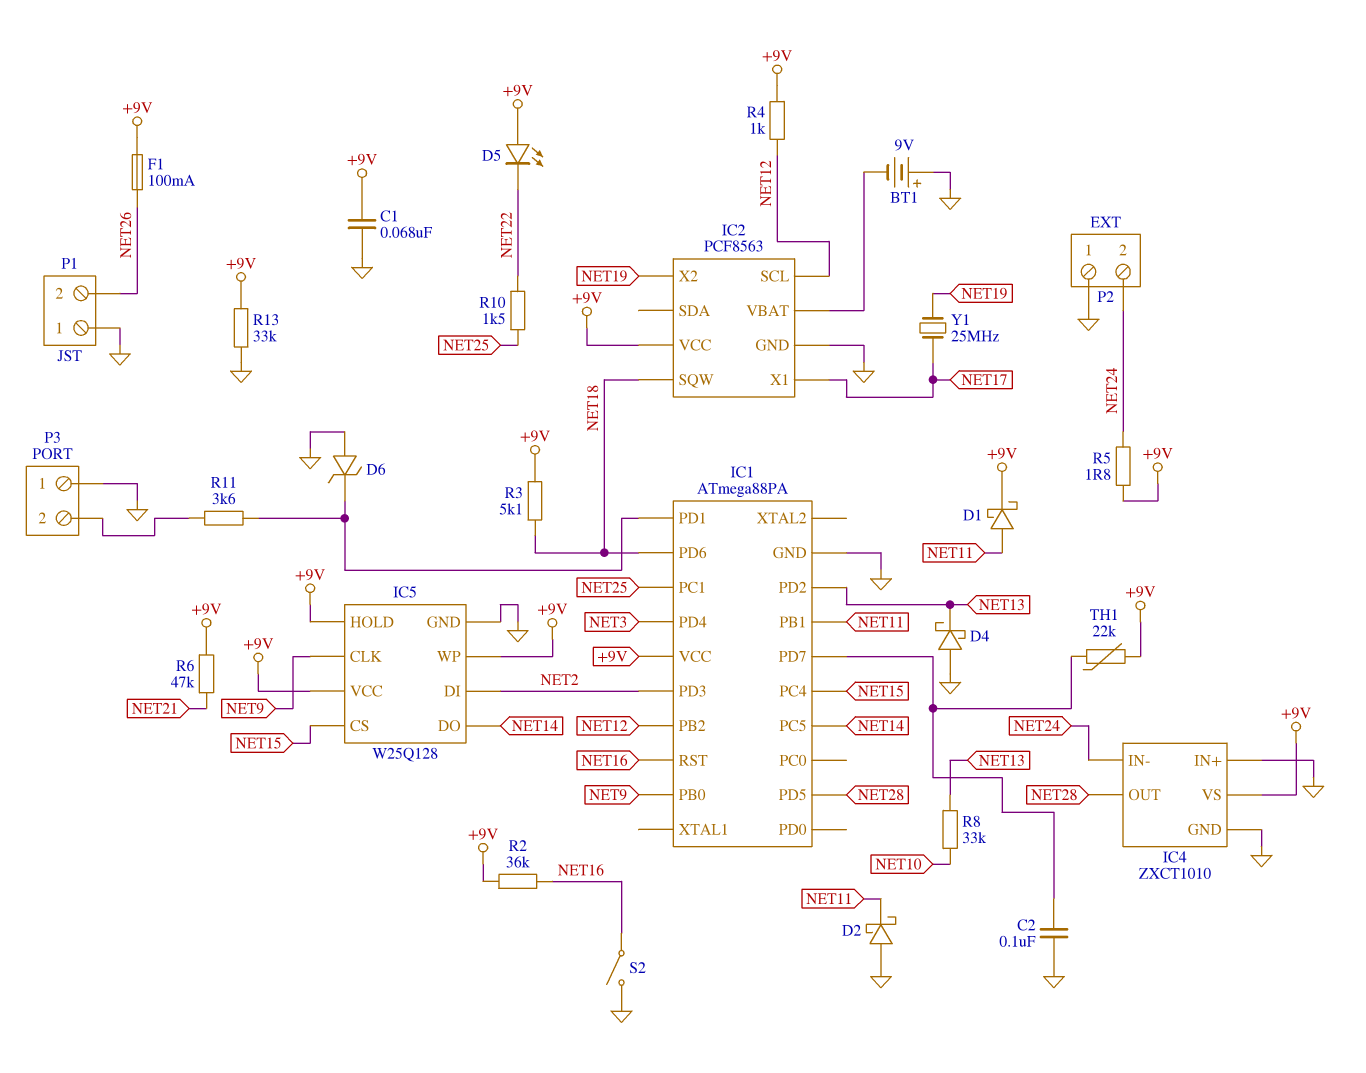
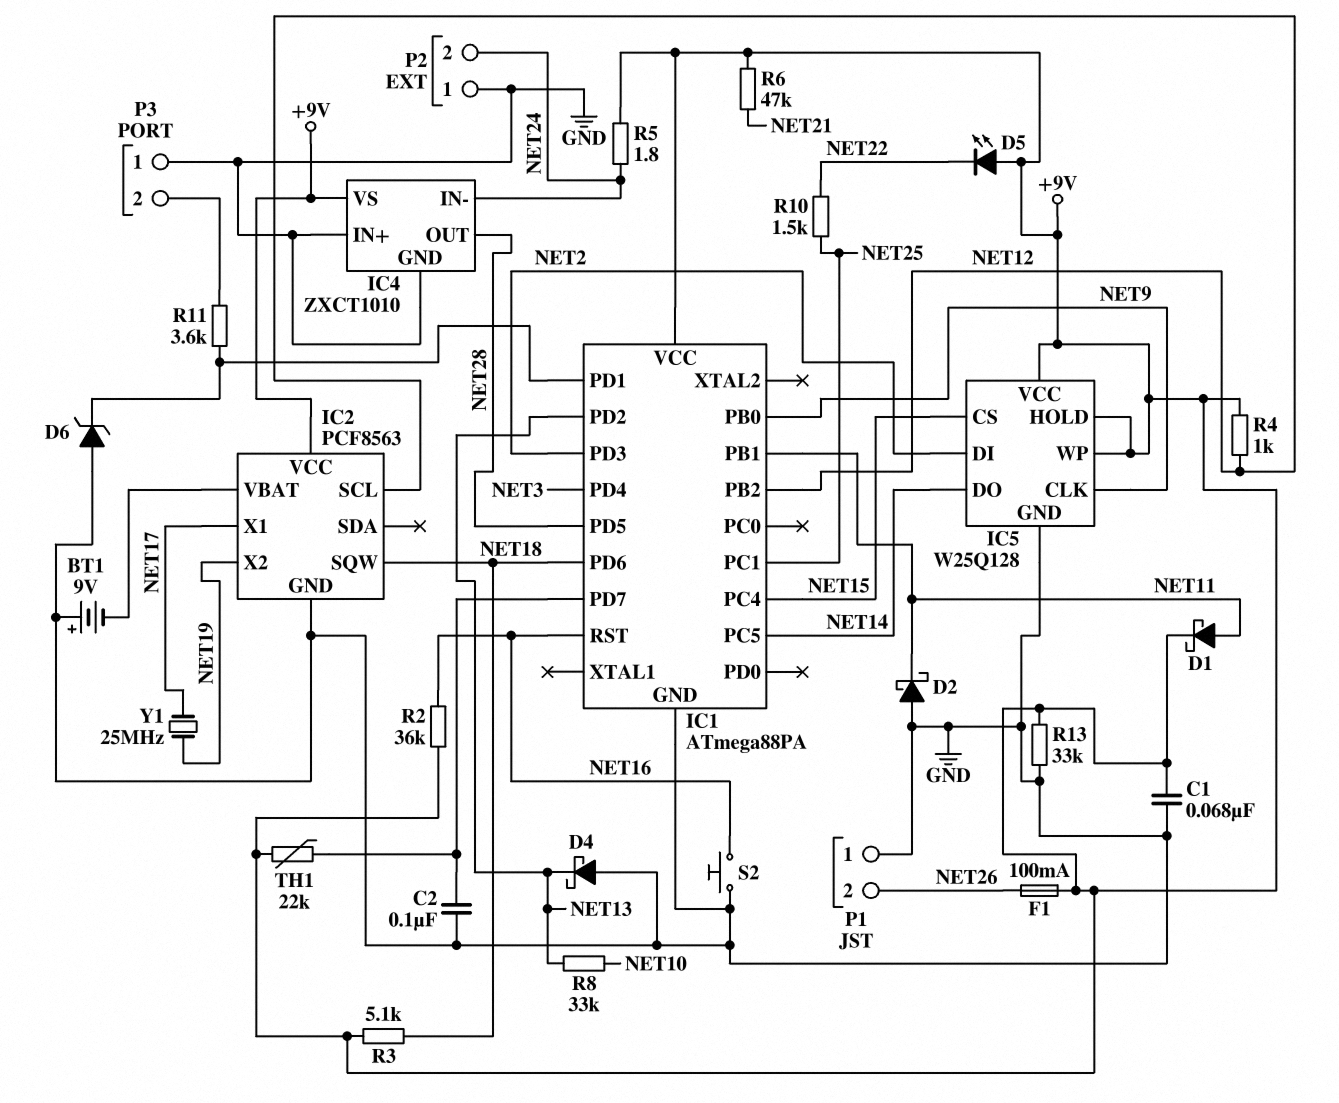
S2: switch (GND, NET16) -> button (GND, NET16)

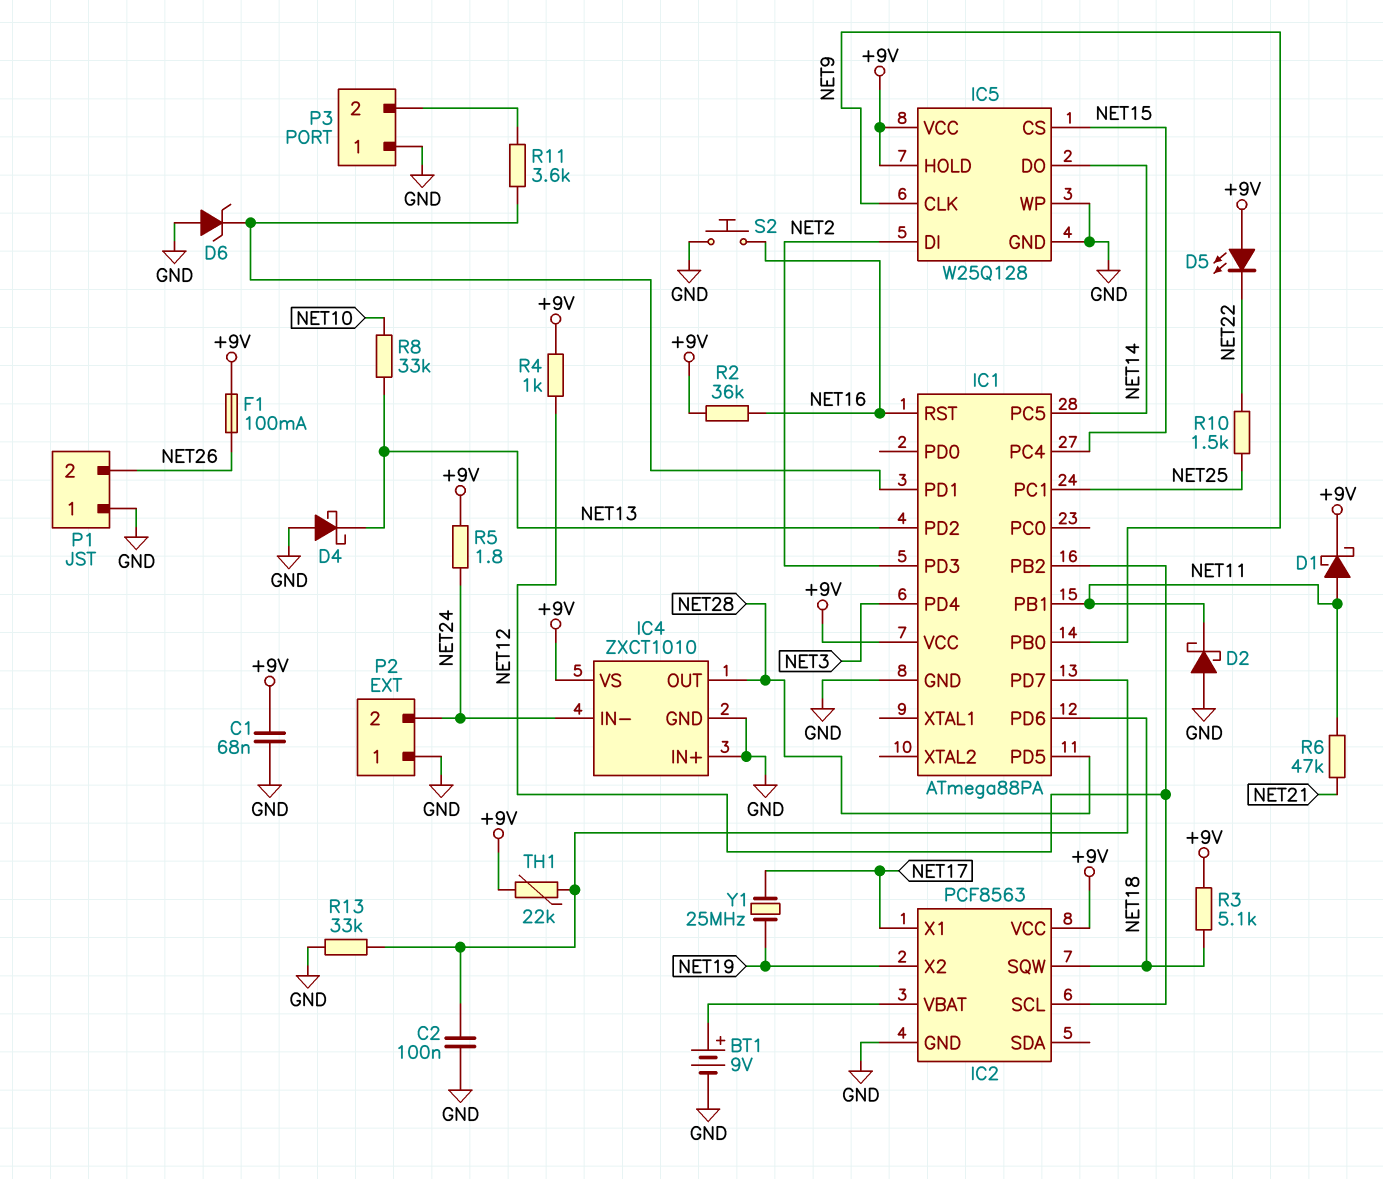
BT1: 9V (plus GND, minus IC2/VBAT) -> 9V (plus IC2/VBAT, minus GND)
IC5 pin WP: +9V -> GND
R6: 47k (+9V, NET21) -> 47k (NET11, NET21)
R13: 33k (+9V, GND) -> 33k (GND, IC1/PD7)

